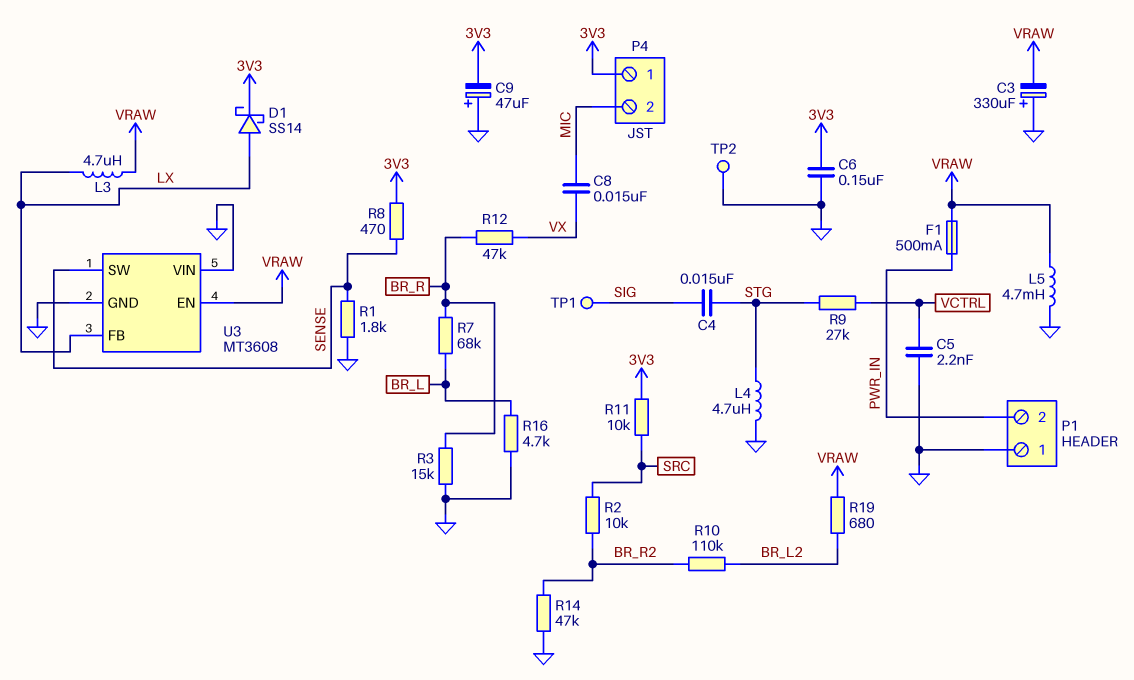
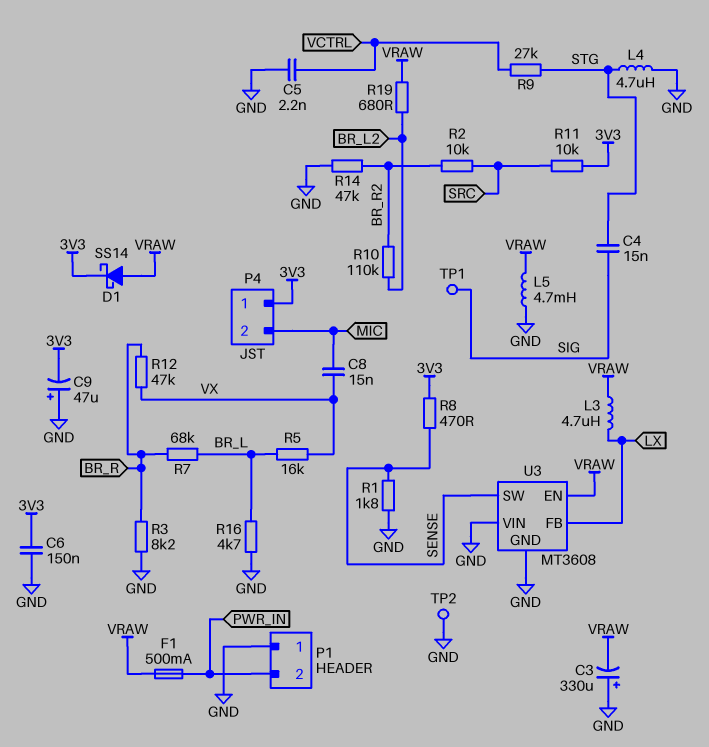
D1: schottky SS14 (A LX, K 3V3) -> schottky SS14 (A VRAW, K 3V3)
R3: 15k (BR_R, GND) -> 8.2k (BR_R, GND)
R5: none -> 16k (BR_L, VX)

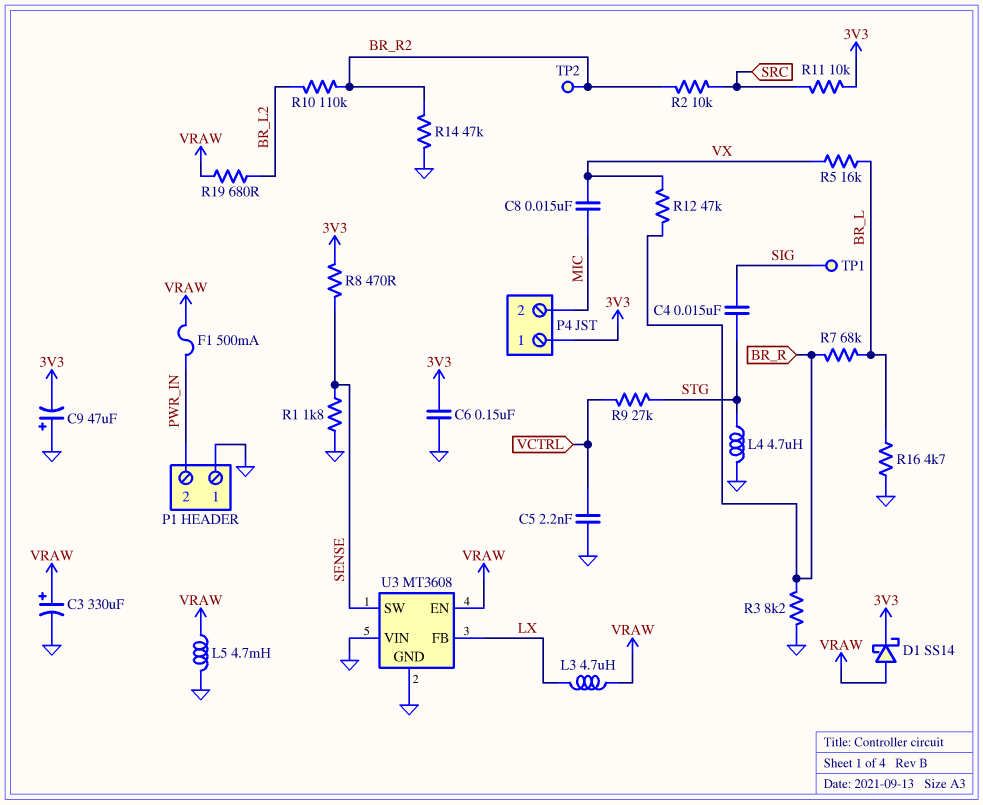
C3: 330uF (plus GND, minus VRAW) -> 330uF (plus VRAW, minus GND)
TP2: test point (GND) -> test point (BR_R2)

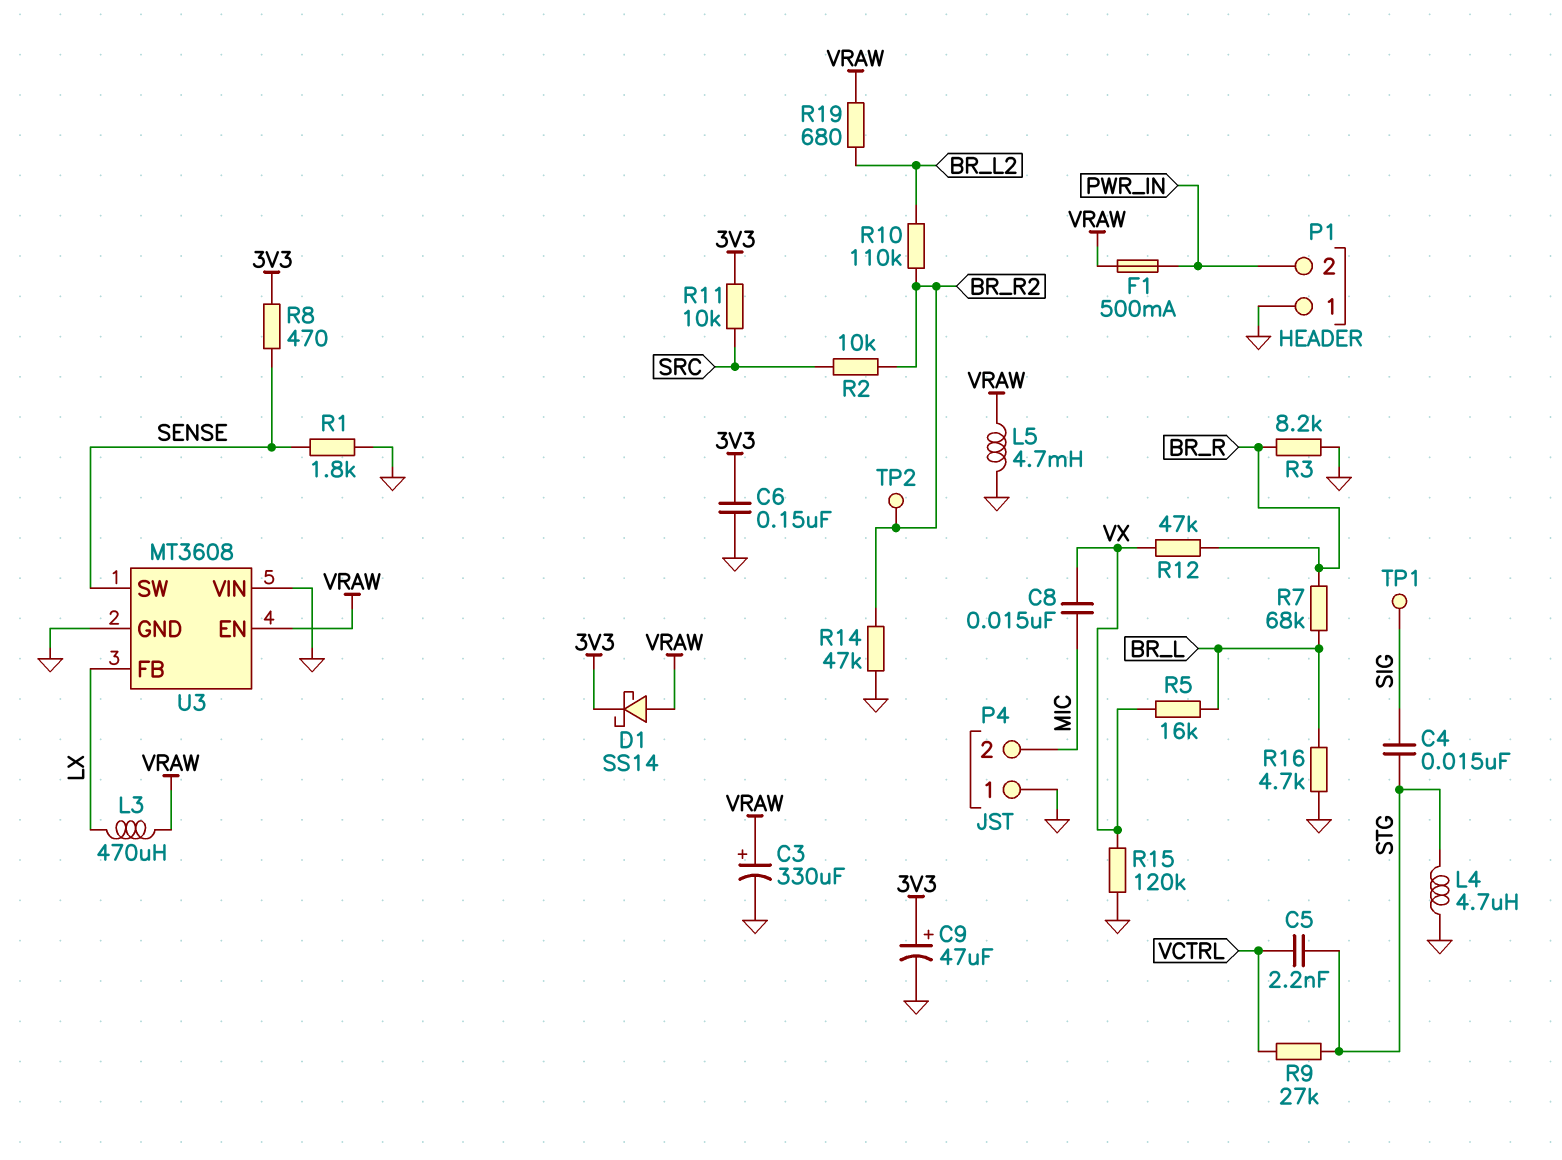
C5: 2.2nF (GND, VCTRL) -> 2.2nF (STG, VCTRL)
C9: 47uF (plus GND, minus 3V3) -> 47uF (plus 3V3, minus GND)
L3: 4.7uH (LX, VRAW) -> 470uH (LX, VRAW)
P4 pin 1: 3V3 -> GND
R15: none -> 120k (GND, VX)

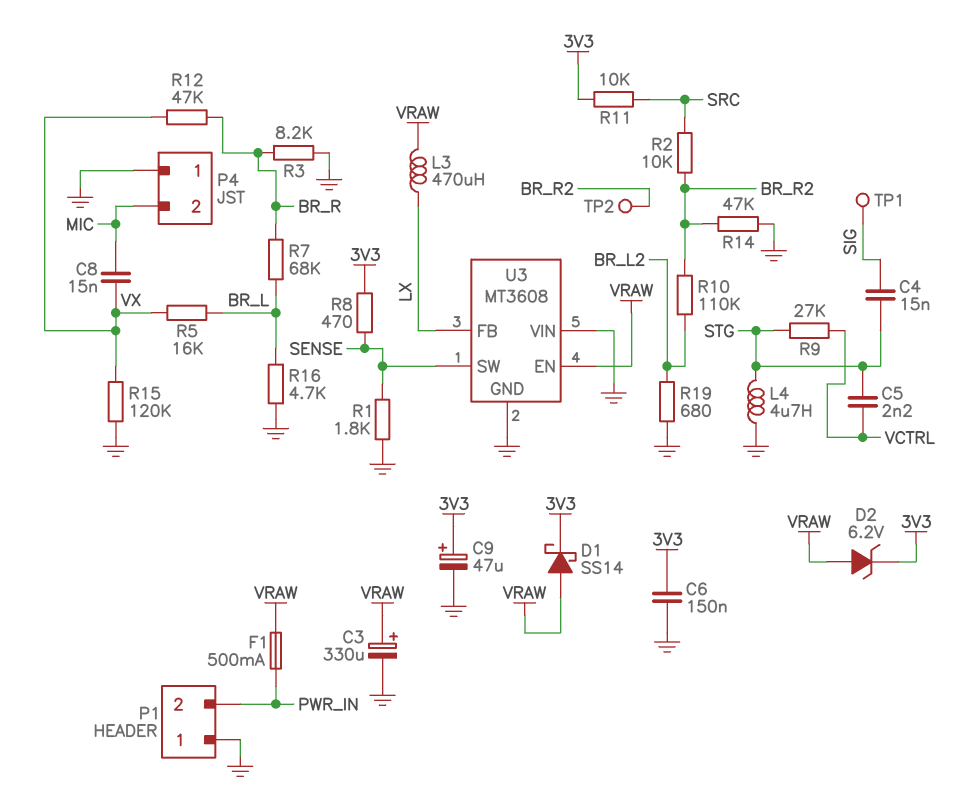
D2: none -> zener 6.2V (A VRAW, K 3V3)
L5: 4.7mH (GND, VRAW) -> none
R19: 680 (BR_L2, VRAW) -> 680 (BR_L2, GND)

